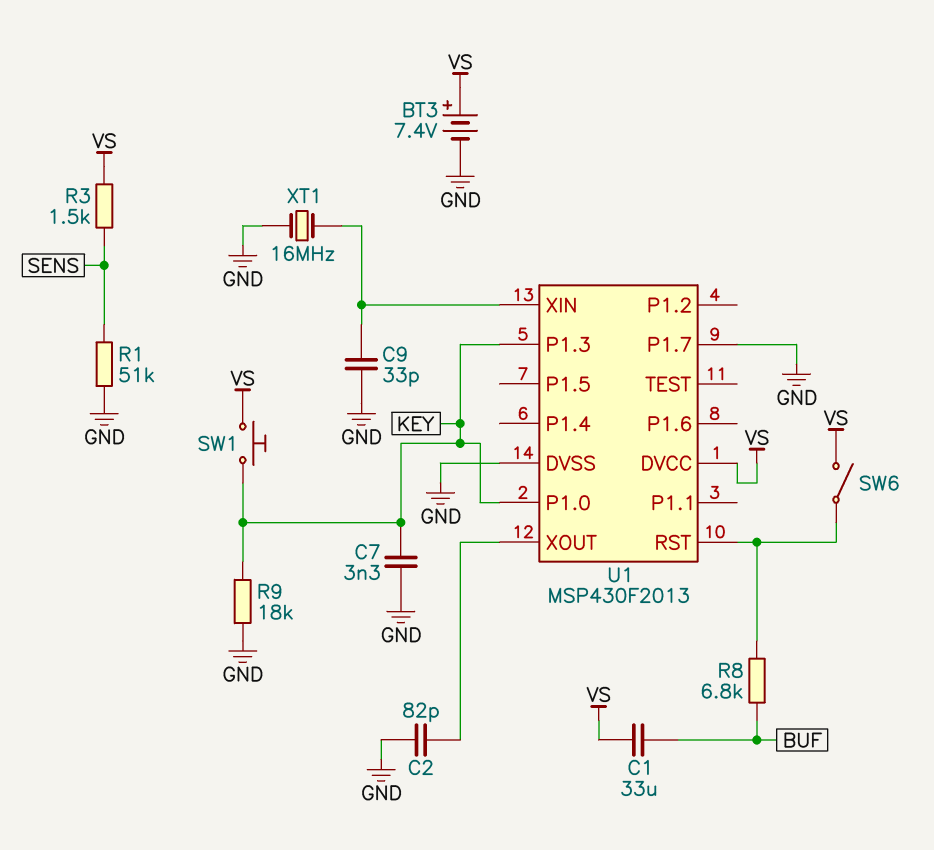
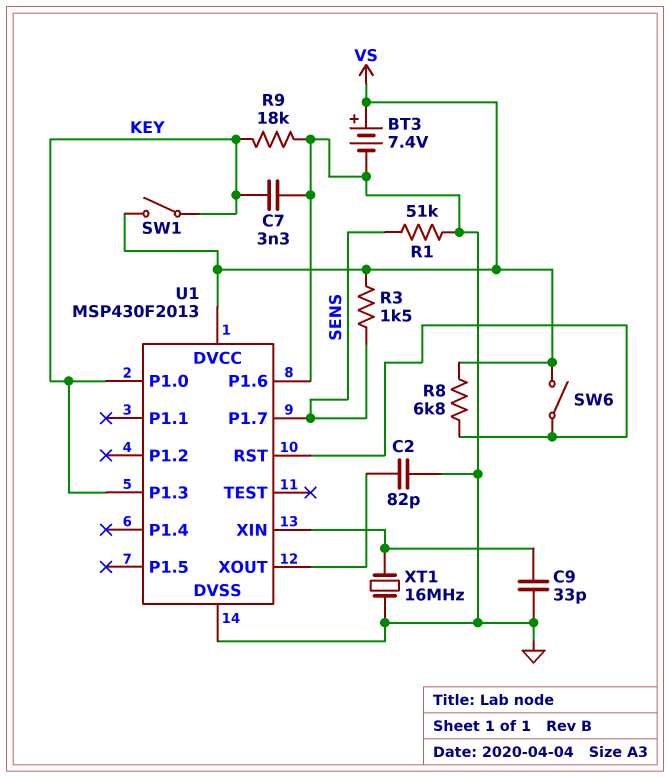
C1: 33uF (BUF, VS) -> none
R8: 6.8k (BUF, U1/RST) -> 6.8k (U1/RST, VS)
SW1: button (KEY, VS) -> switch (KEY, VS)
U1 pin P1.6: none -> GND
U1 pin P1.7: GND -> SENS

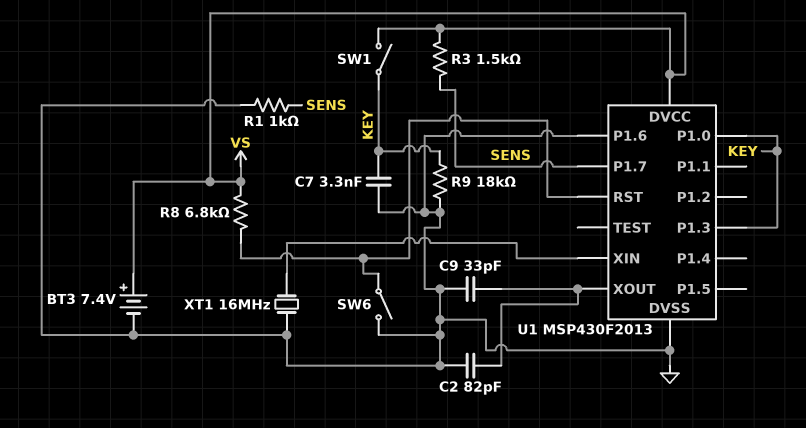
C9: 33pF (GND, U1/XIN) -> 33pF (GND, U1/XOUT)
R1: 51k (GND, SENS) -> 1k (GND, SENS)
SW6: switch (U1/RST, VS) -> switch (GND, U1/RST)

